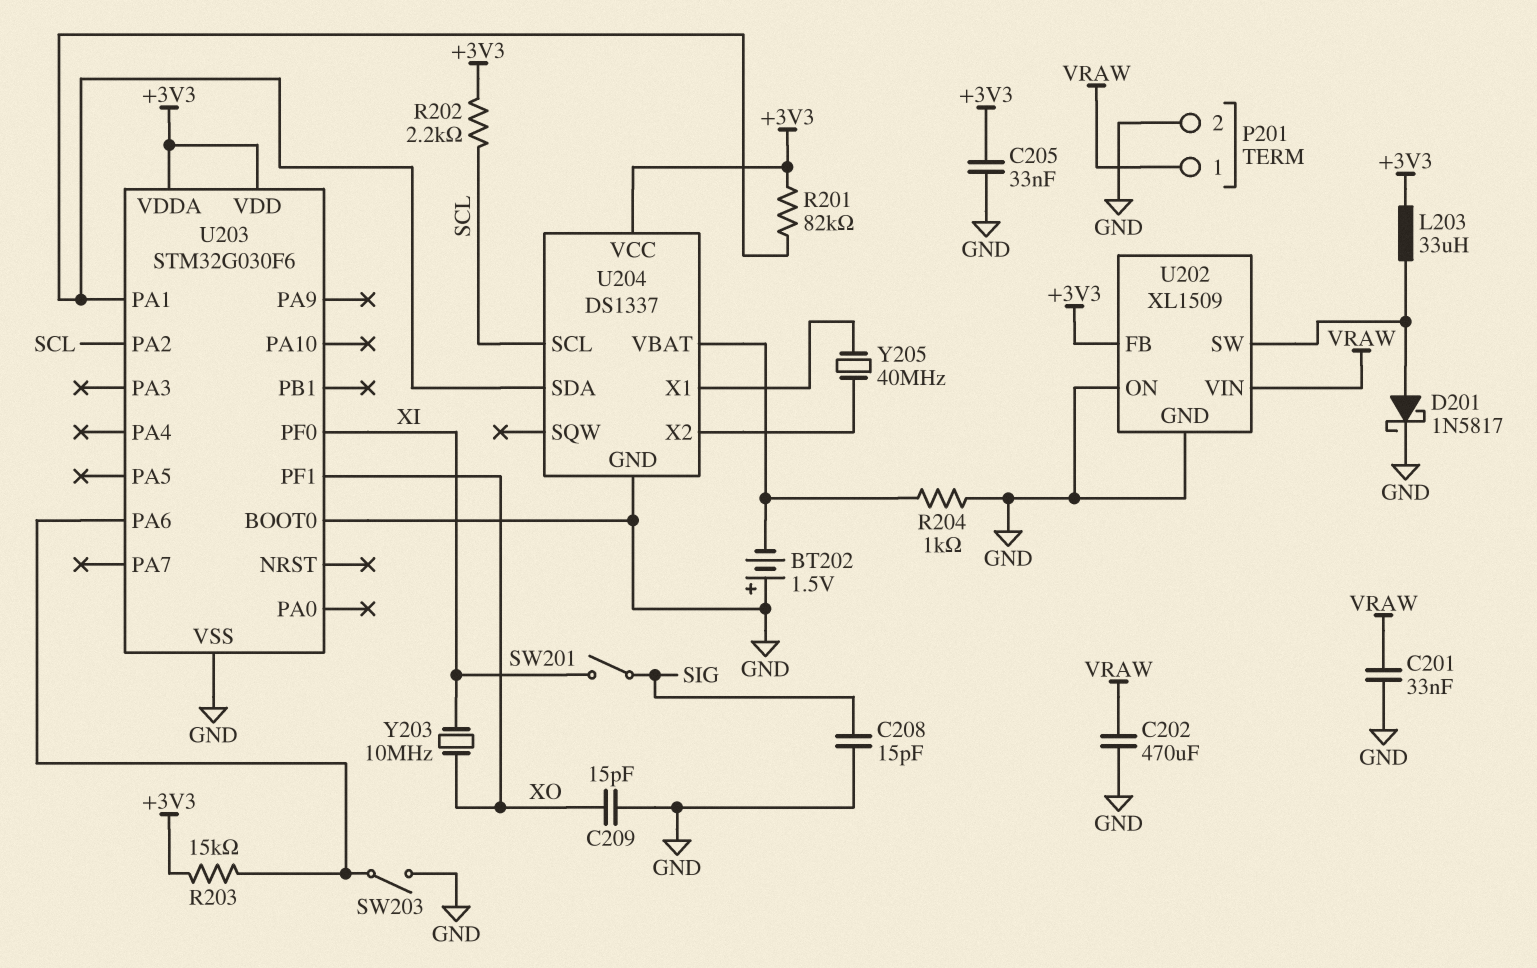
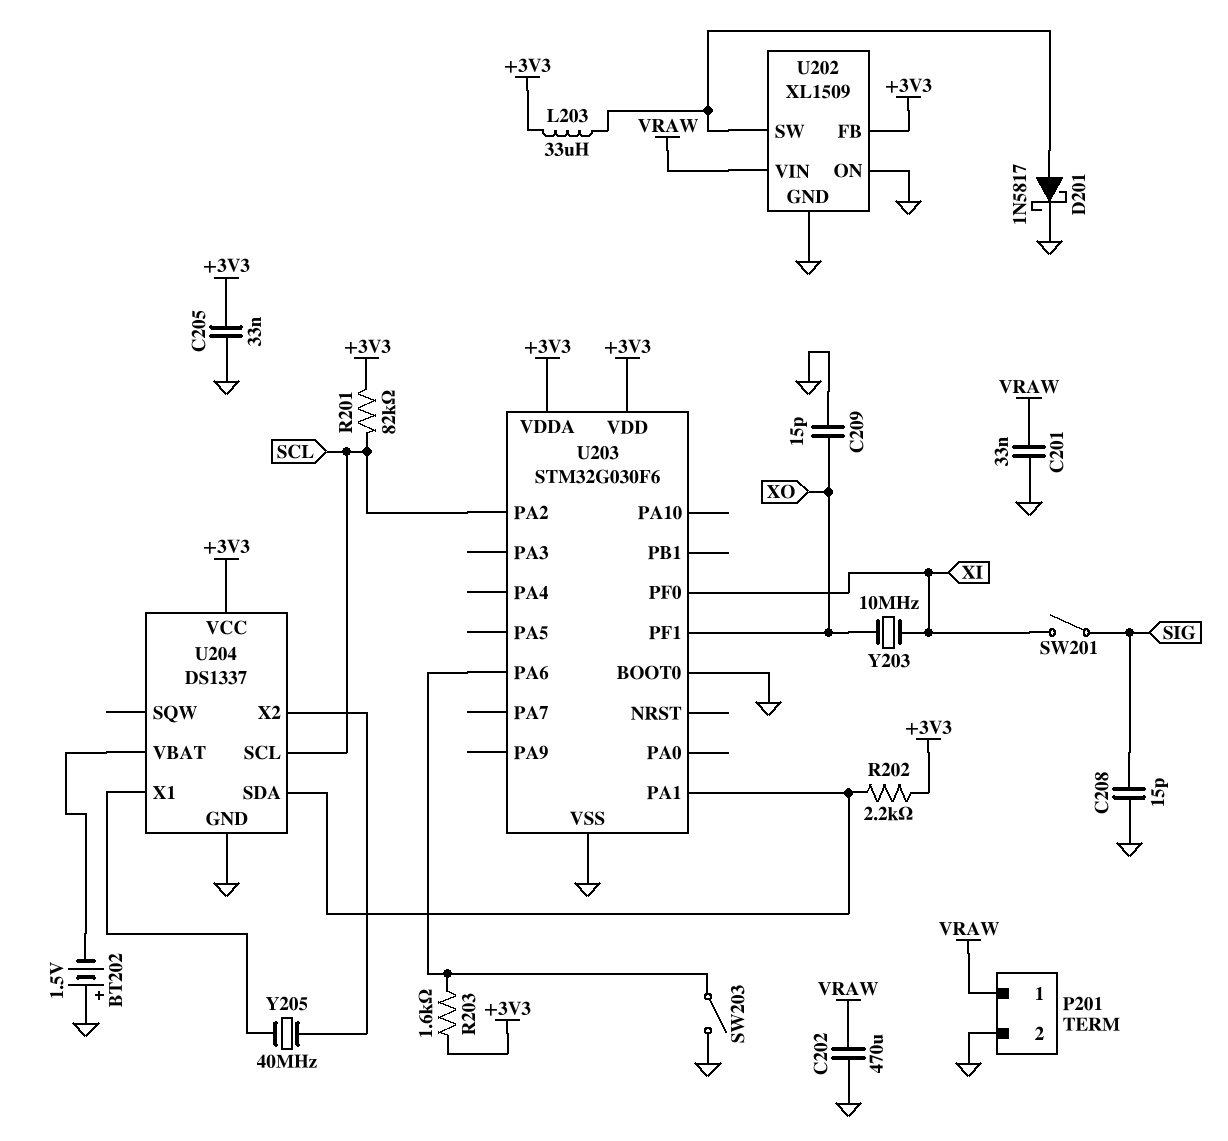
R201: 82k (+3V3, U203/PA1) -> 82k (+3V3, SCL)
R202: 2.2k (+3V3, SCL) -> 2.2k (+3V3, U203/PA1)
R203: 15k (+3V3, U203/PA6) -> 1.6k (+3V3, U203/PA6)
R204: 1k (GND, U204/VBAT) -> none

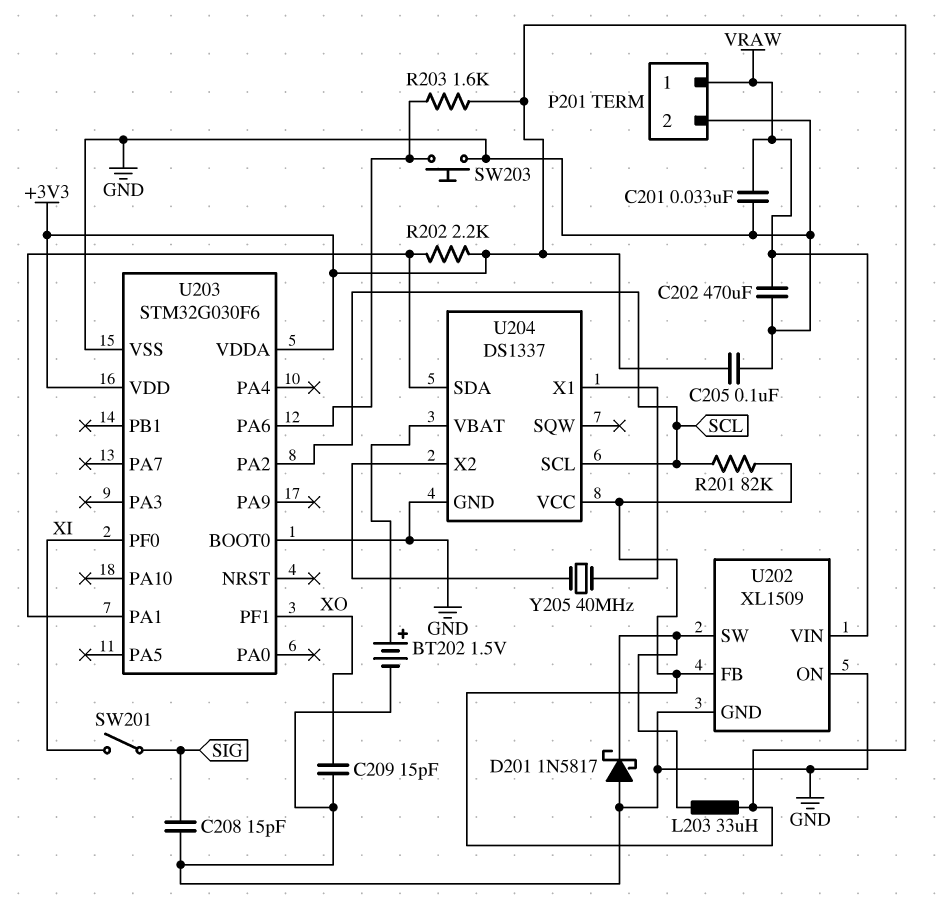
BT202: 1.5V (plus GND, minus U204/VBAT) -> 1.5V (plus U204/VBAT, minus GND)
C205: 33nF (+3V3, GND) -> 100nF (+3V3, GND)
D201: schottky 1N5817 (A U202/SW, K GND) -> schottky 1N5817 (A GND, K U202/SW)
SW203: switch (GND, U203/PA6) -> button (GND, U203/PA6)
Y203: 10MHz (XI, XO) -> none

